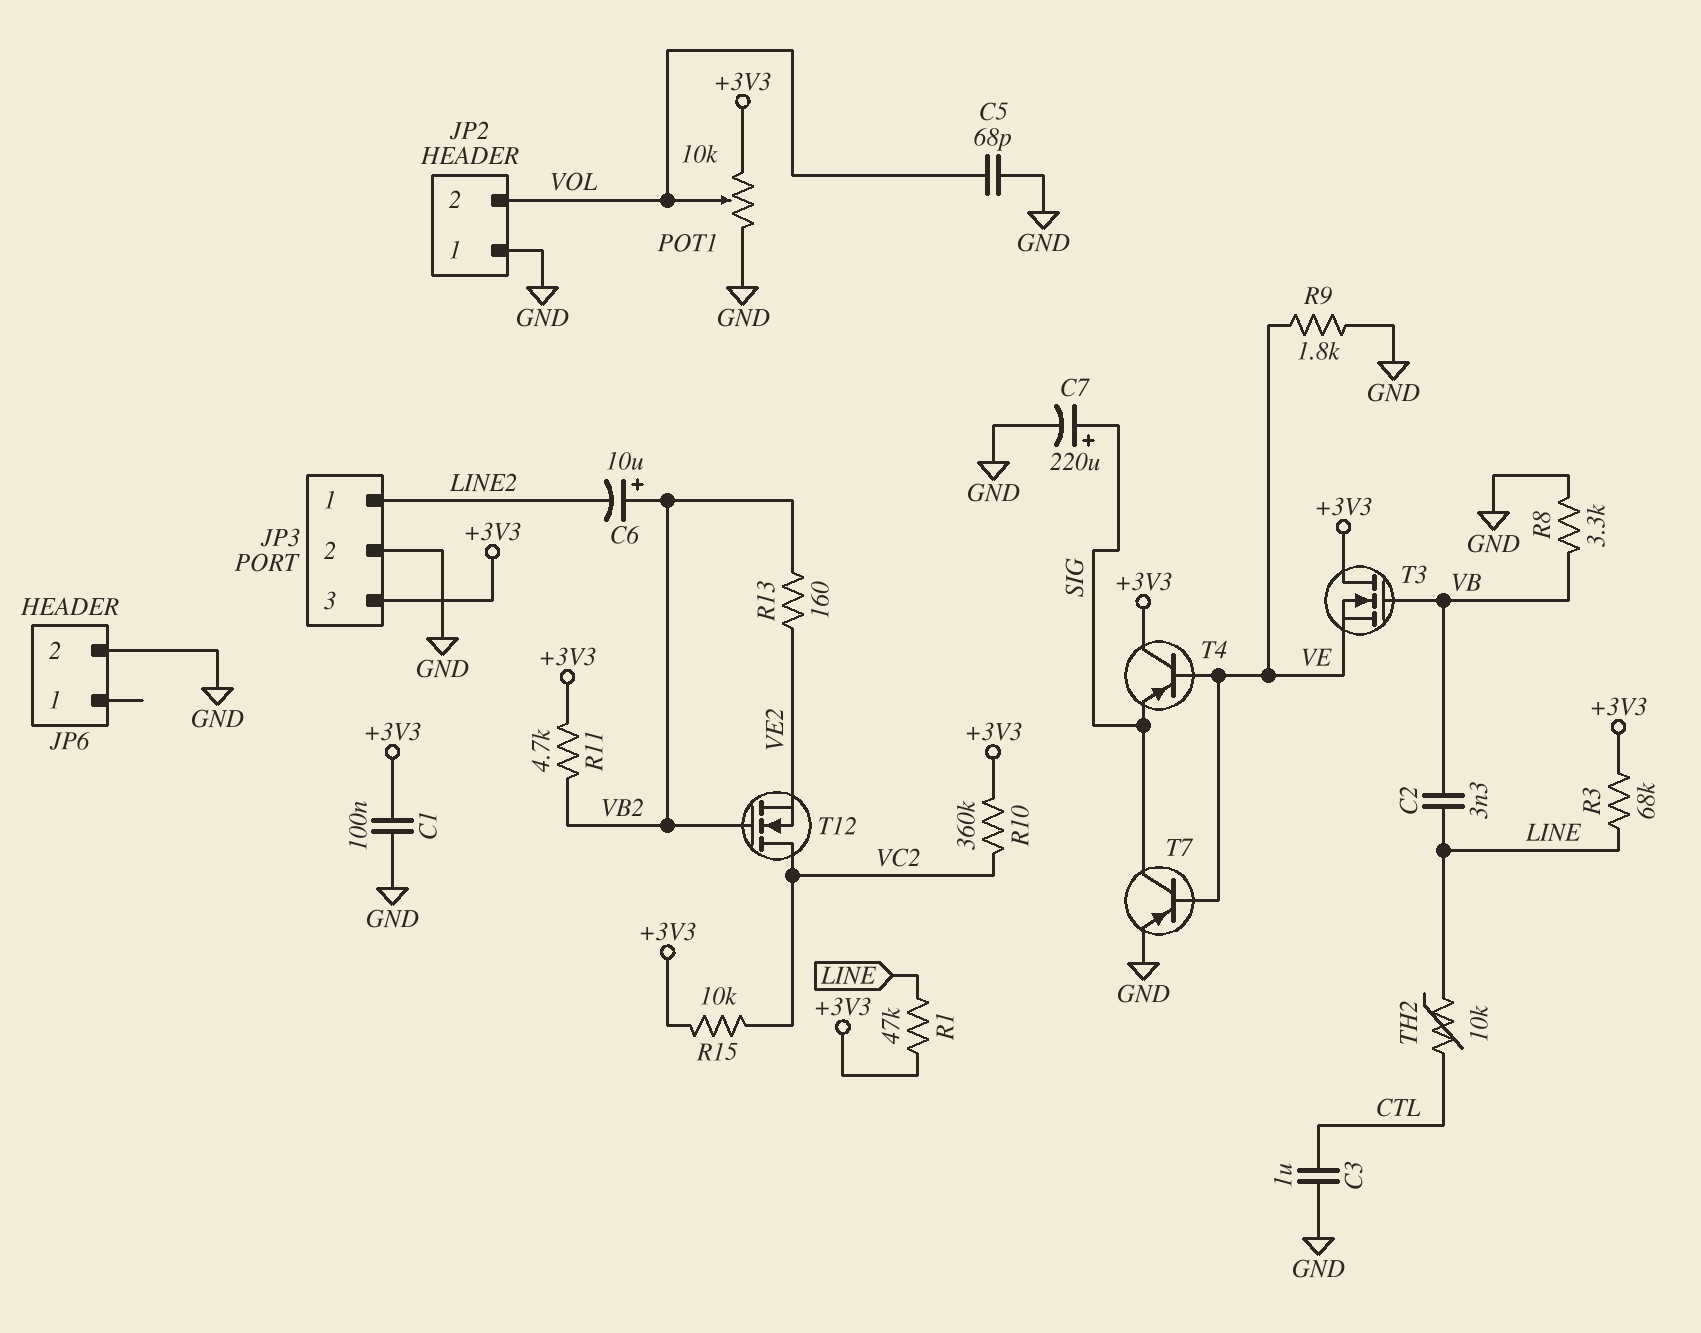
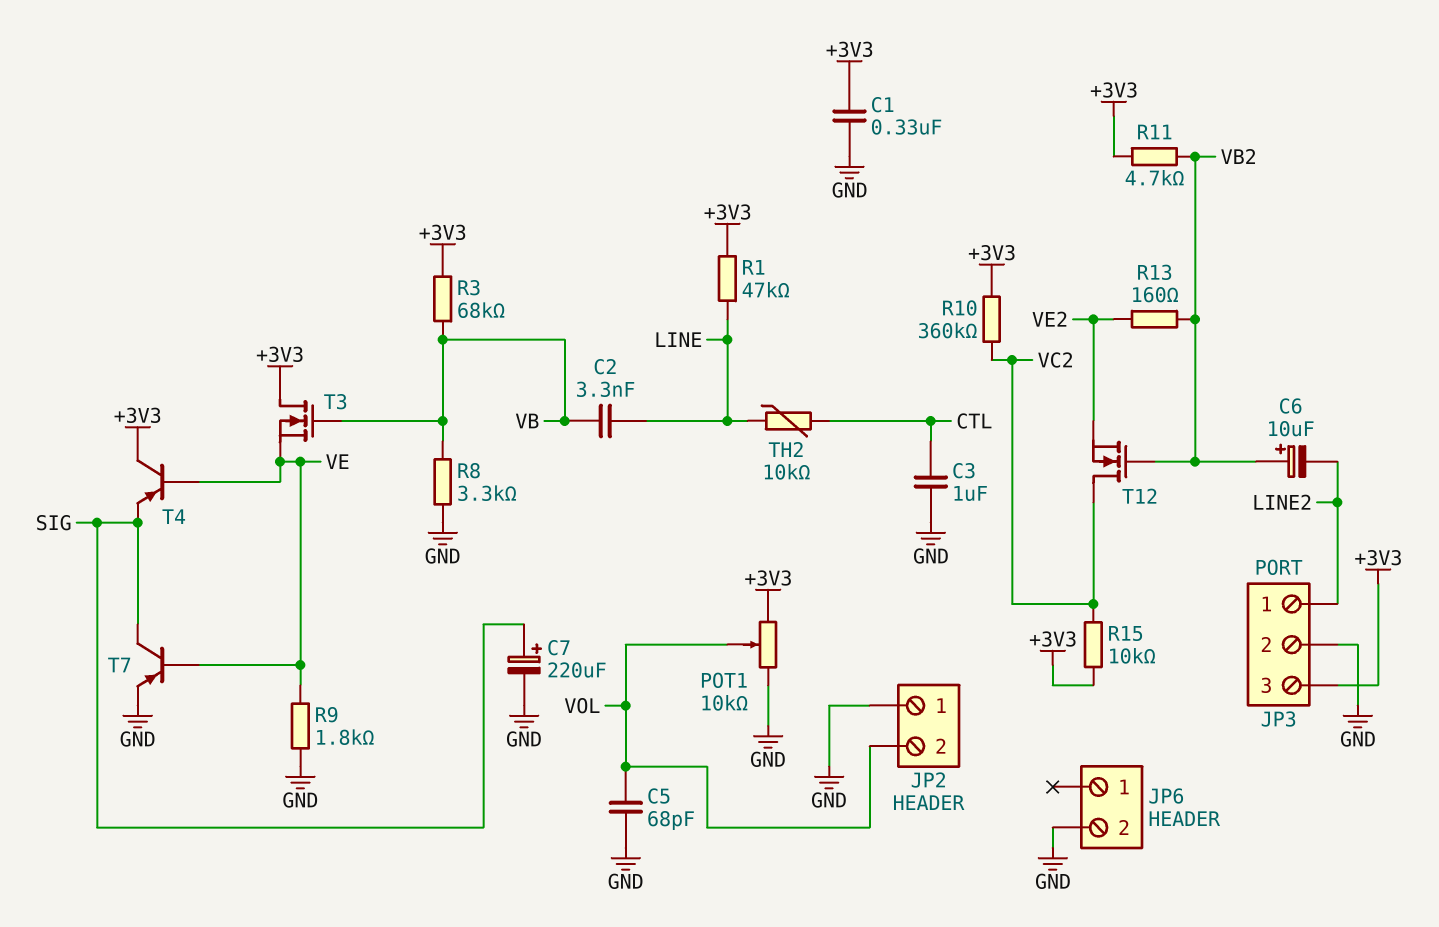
C1: 100nF (+3V3, GND) -> 330nF (+3V3, GND)
R3: 68k (+3V3, LINE) -> 68k (+3V3, VB)

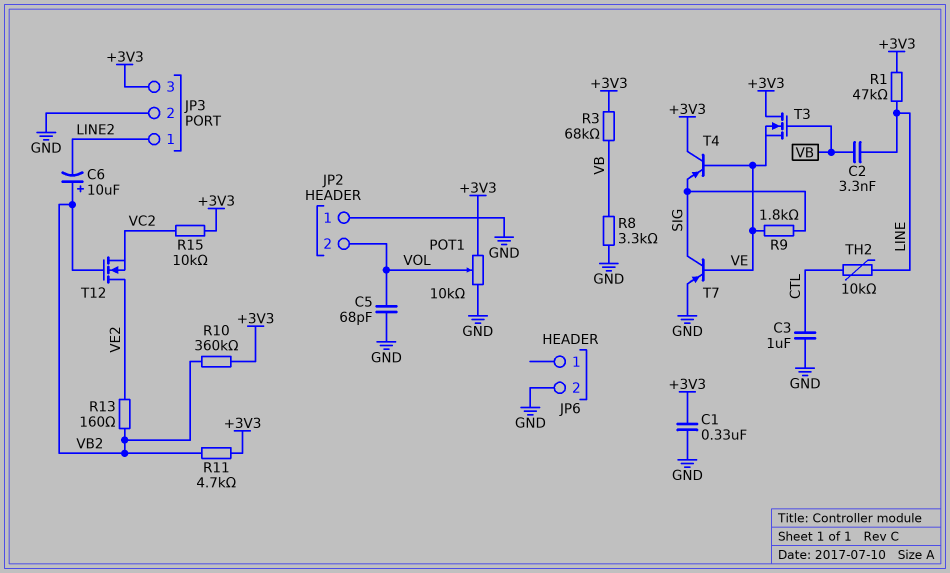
C7: 220uF (plus SIG, minus GND) -> none
R9: 1.8k (GND, VE) -> 1.8k (SIG, VE)
R10: 360k (+3V3, VC2) -> 360k (+3V3, VB2)
T12: NMOS (G VB2, D VC2, S VE2) -> NMOS (G VB2, D VE2, S VC2)

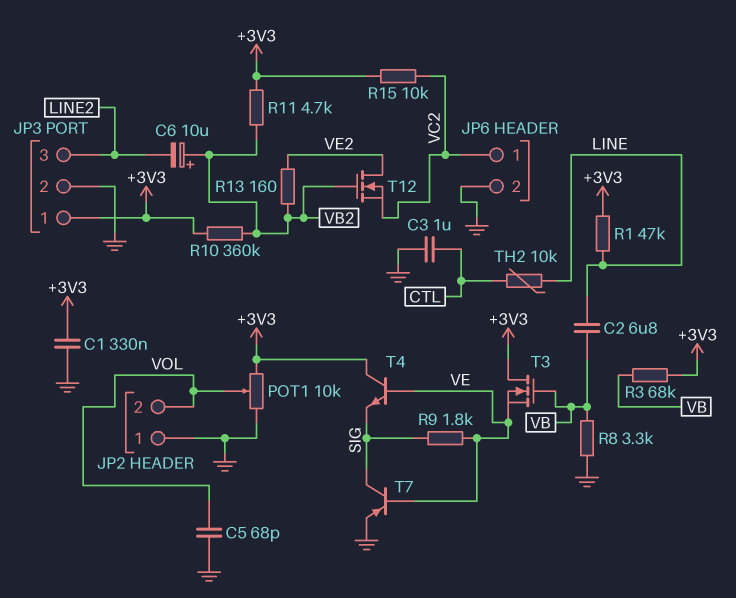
C2: 3.3nF (LINE, VB) -> 6.8uF (LINE, VB)
JP3 pin 1: LINE2 -> +3V3
JP3 pin 3: +3V3 -> LINE2
JP6 pin 1: none -> VC2
T4: PNP (B VE, C +3V3, E SIG) -> NPN (B VE, C +3V3, E SIG)

